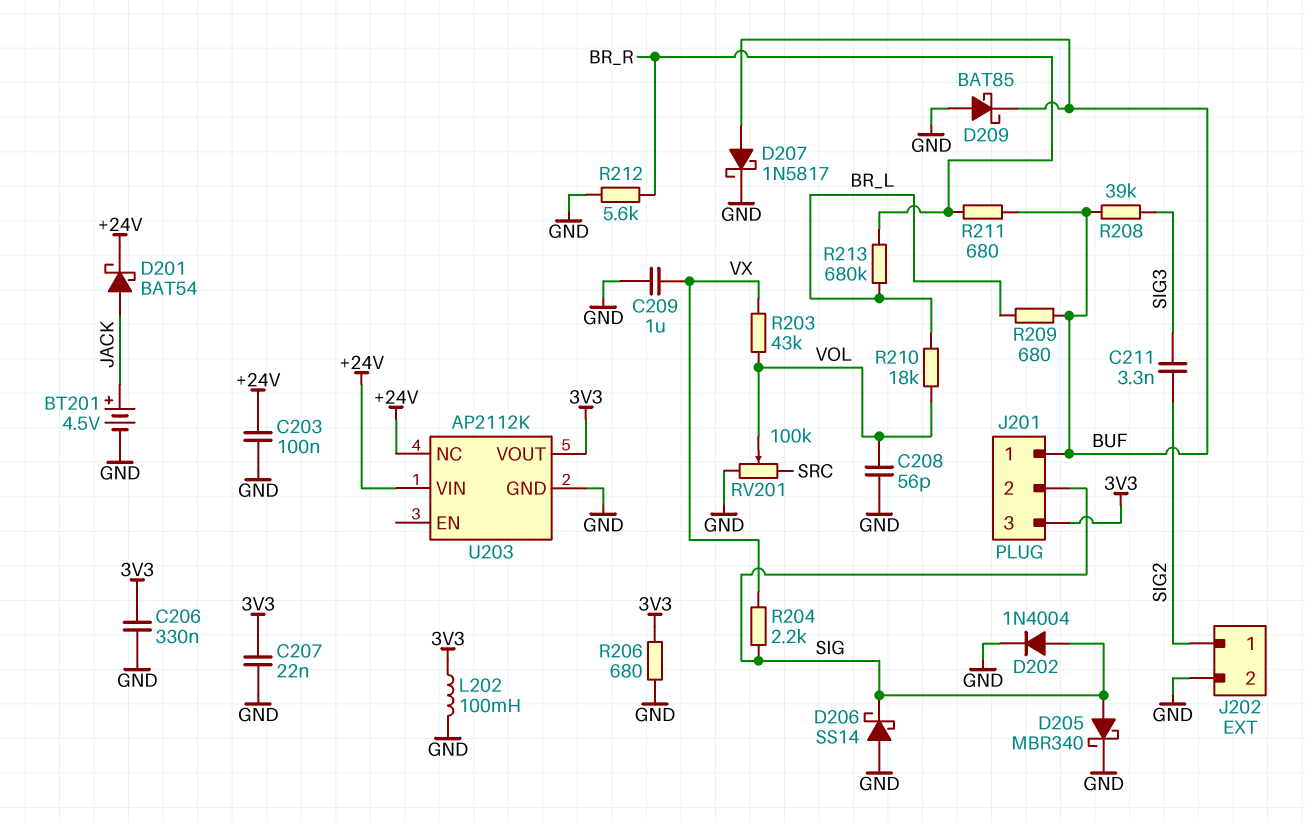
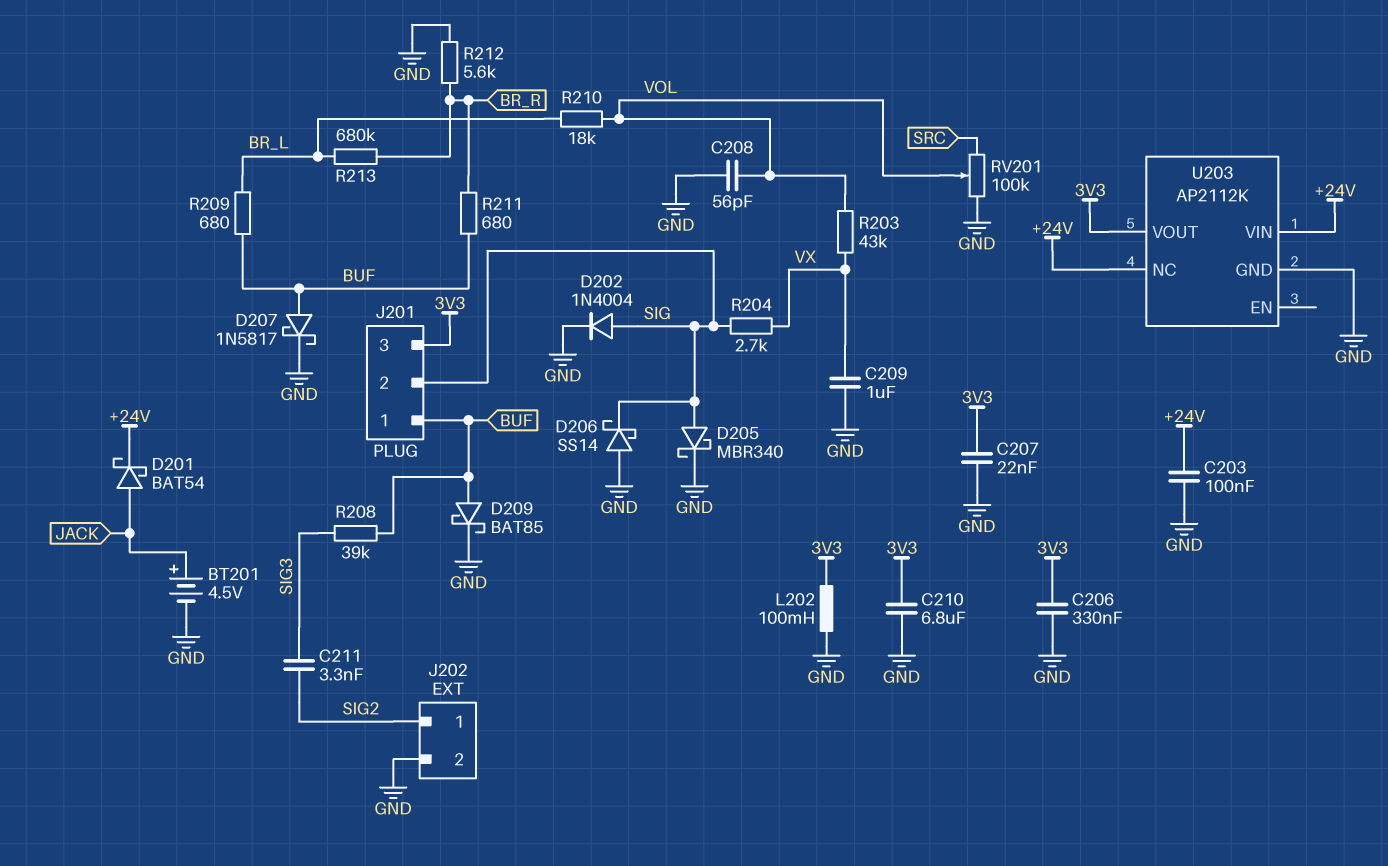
C210: none -> 6.8uF (3V3, GND)
D209: schottky BAT85 (A GND, K BUF) -> schottky BAT85 (A BUF, K GND)
R204: 2.2k (SIG, VX) -> 2.7k (SIG, VX)
R206: 680 (3V3, GND) -> none

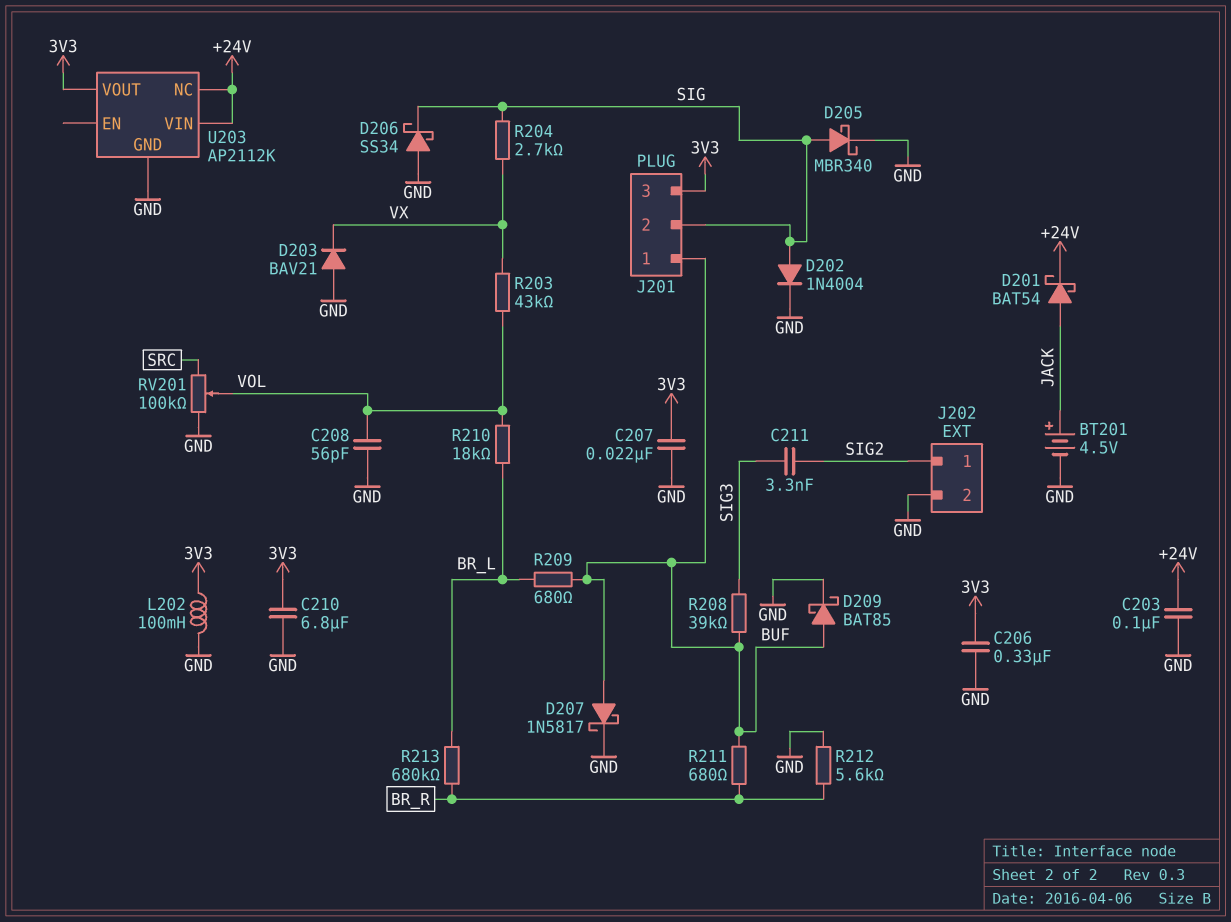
C209: 1uF (GND, VX) -> none
D203: none -> diode BAV21 (A GND, K VX)
D206: schottky SS14 (A GND, K SIG) -> schottky SS34 (A GND, K SIG)

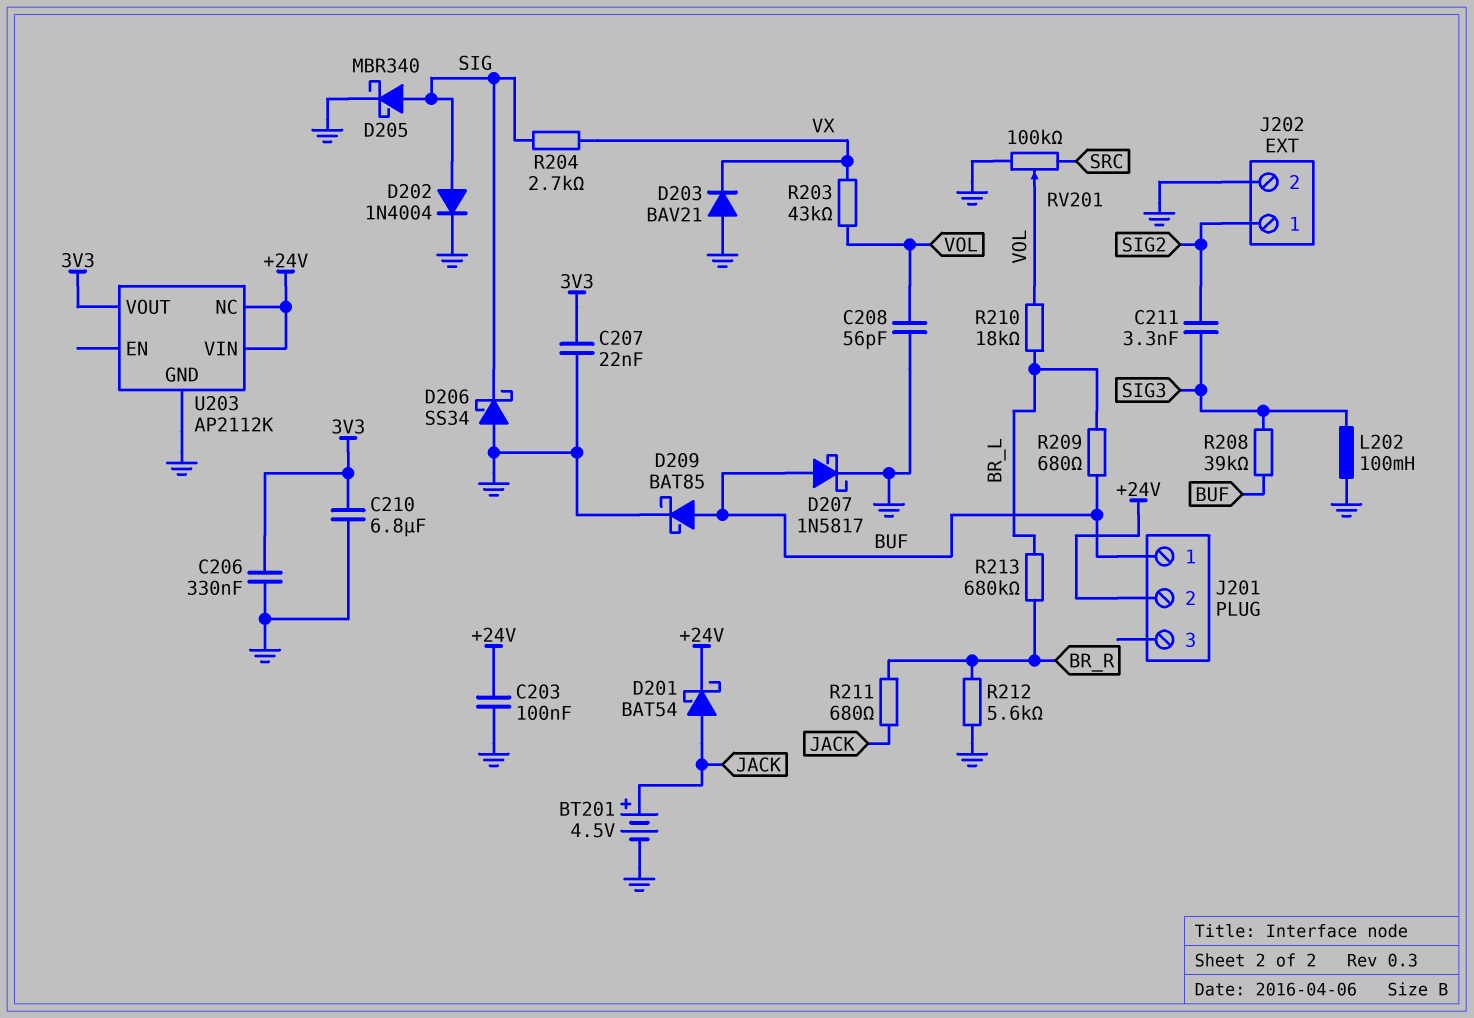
J201 pin 2: SIG -> +24V
J201 pin 3: 3V3 -> none
L202: 100mH (3V3, GND) -> 100mH (GND, SIG3)
R211: 680 (BR_R, BUF) -> 680 (BR_R, JACK)

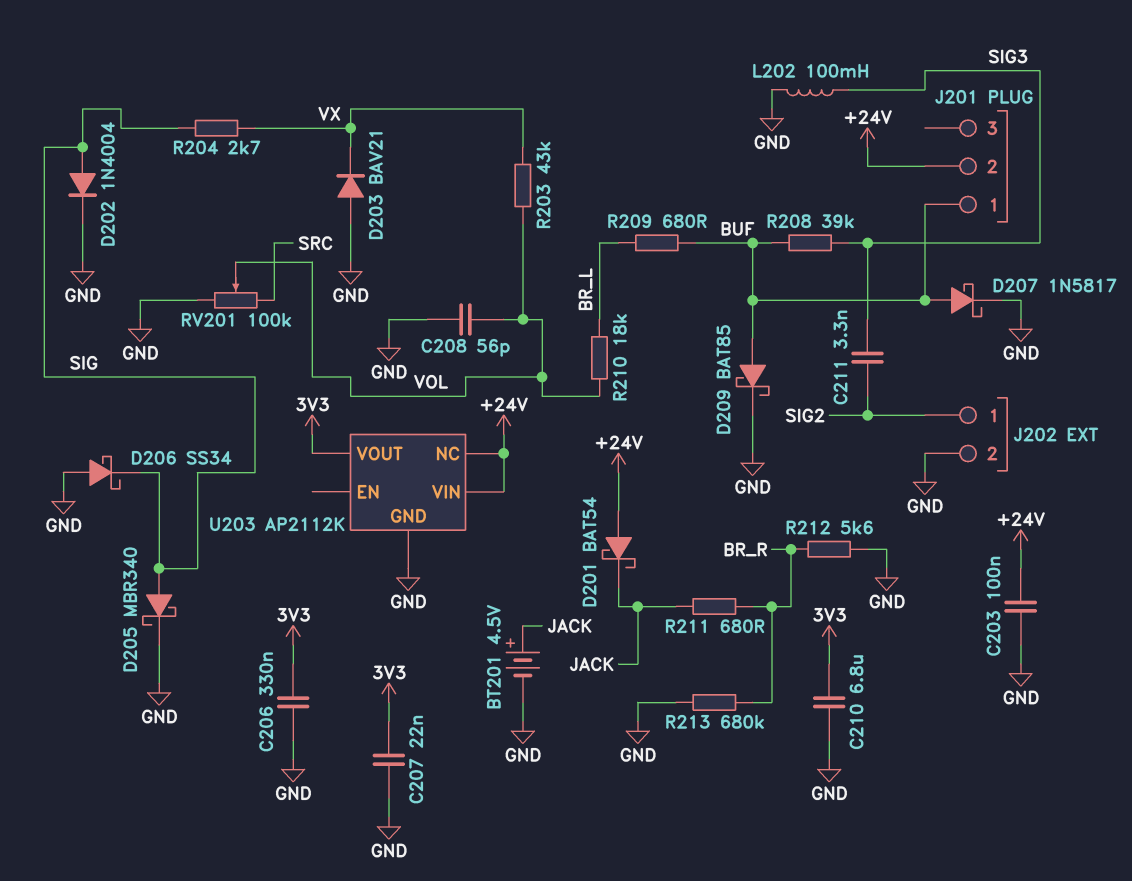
D201: schottky BAT54 (A JACK, K +24V) -> schottky BAT54 (A +24V, K JACK)
R213: 680k (BR_L, BR_R) -> 680k (BR_R, GND)

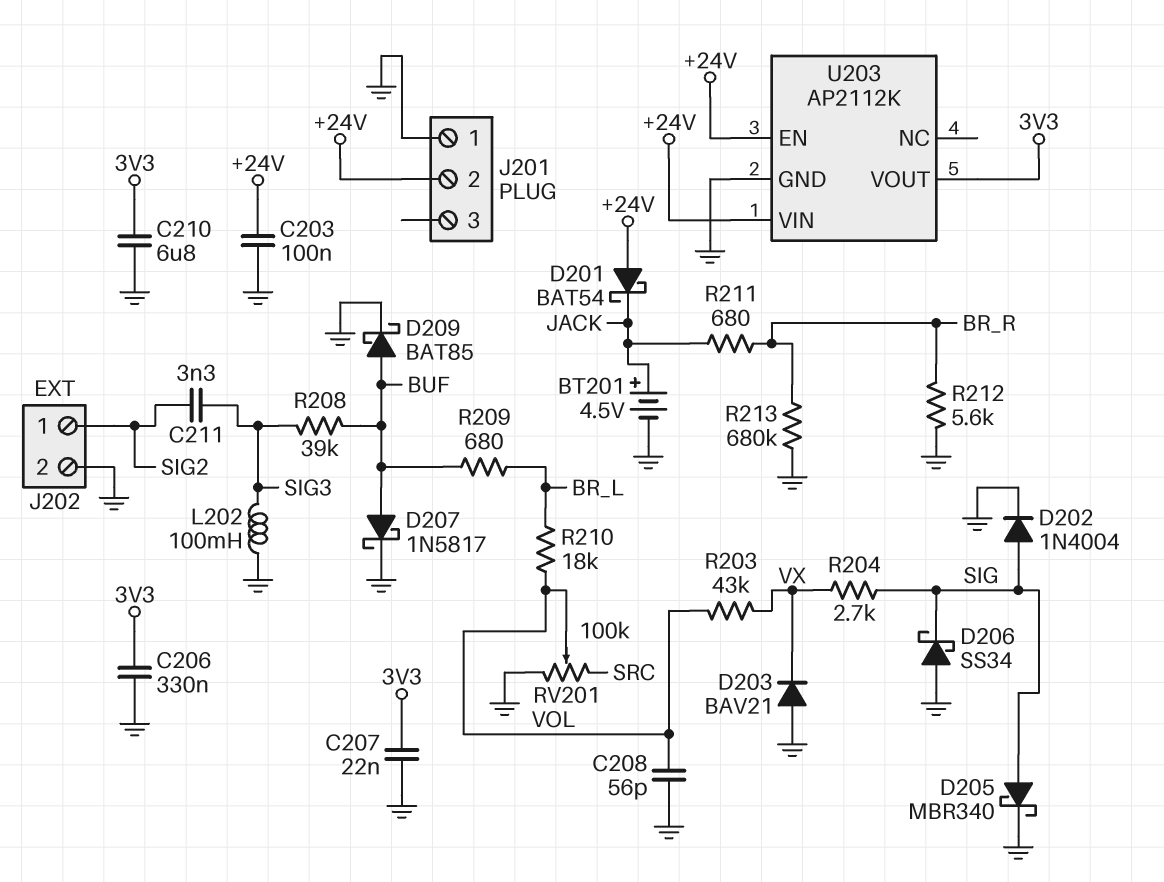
J201 pin 1: BUF -> GND
U203 pin EN: none -> +24V
U203 pin NC: +24V -> none

